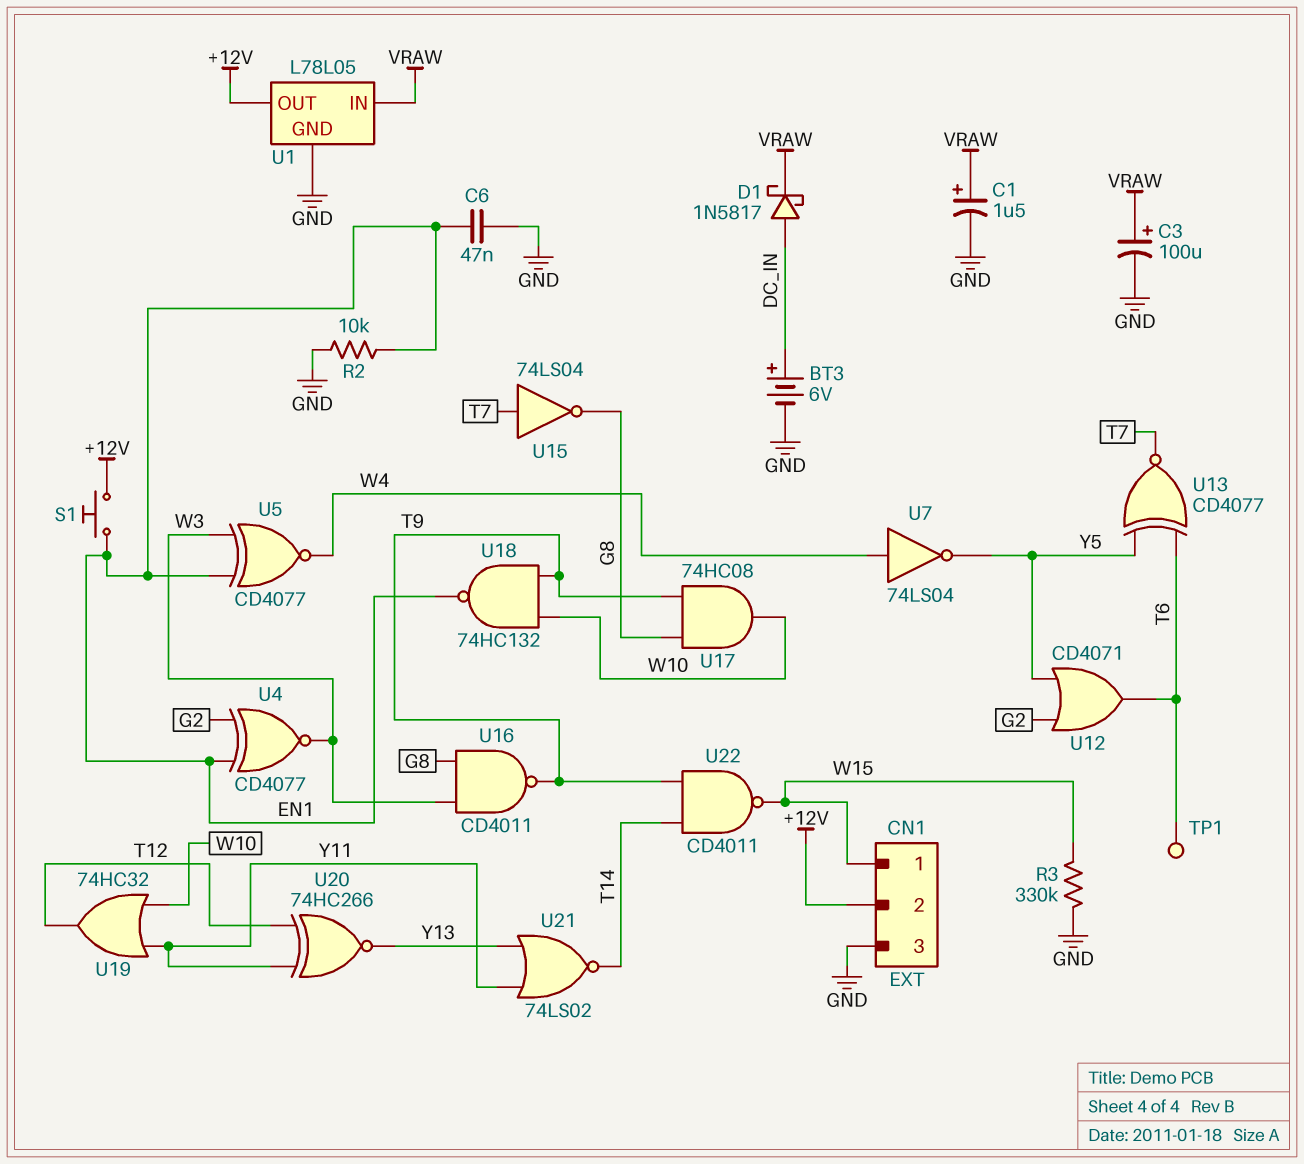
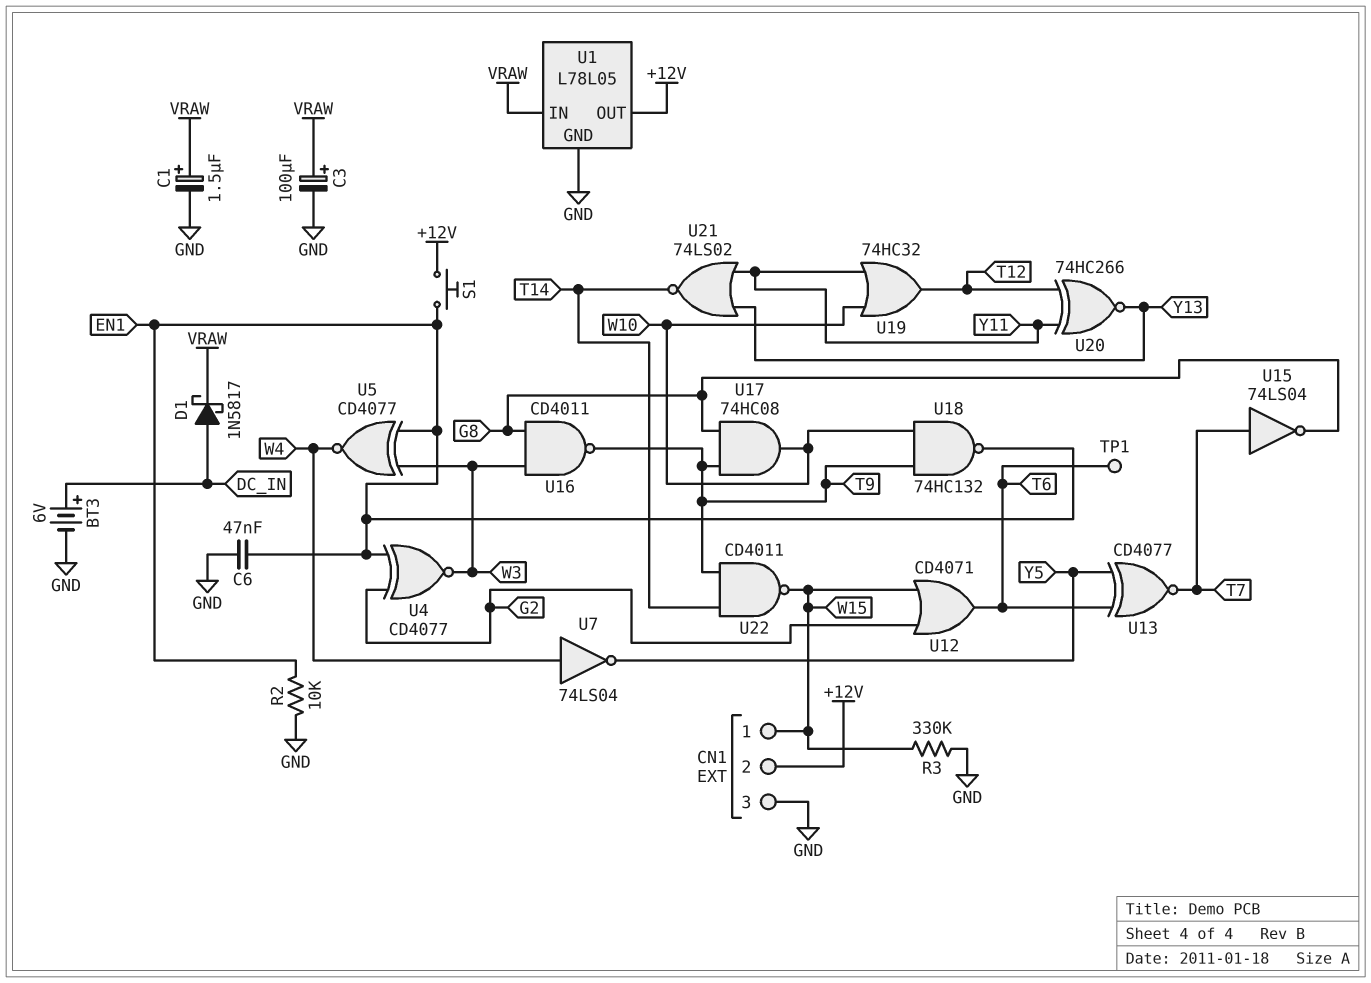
U12: OR CD4071 (in G2, in Y5, out T6) -> OR CD4071 (in G2, in W15, out T6)

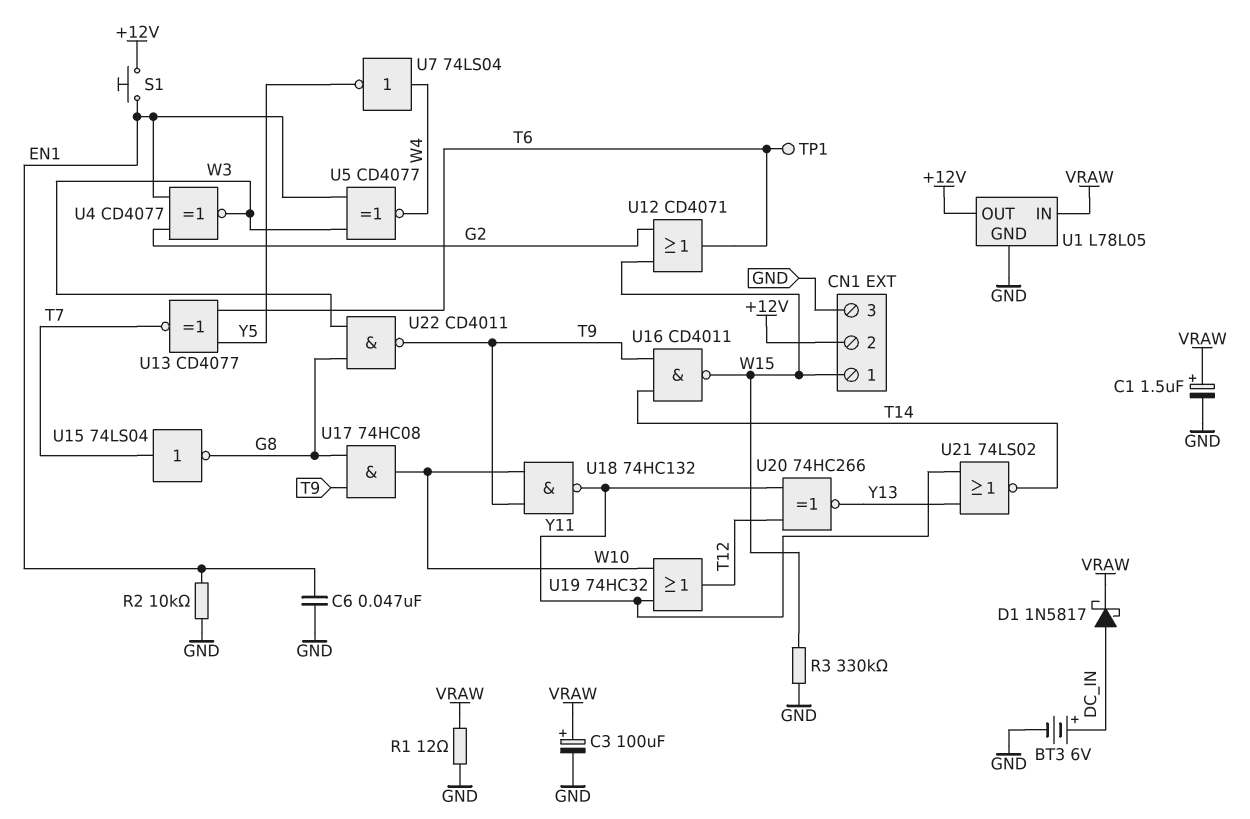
R1: none -> 12 (GND, VRAW)
U16: NAND CD4011 (in G8, in W3, out T9) -> NAND CD4011 (in T9, in T14, out W15)
U18: NAND 74HC132 (in T9, in W10, out EN1) -> NAND 74HC132 (in T9, in W10, out Y11)
U22: NAND CD4011 (in T9, in T14, out W15) -> NAND CD4011 (in G8, in W3, out T9)

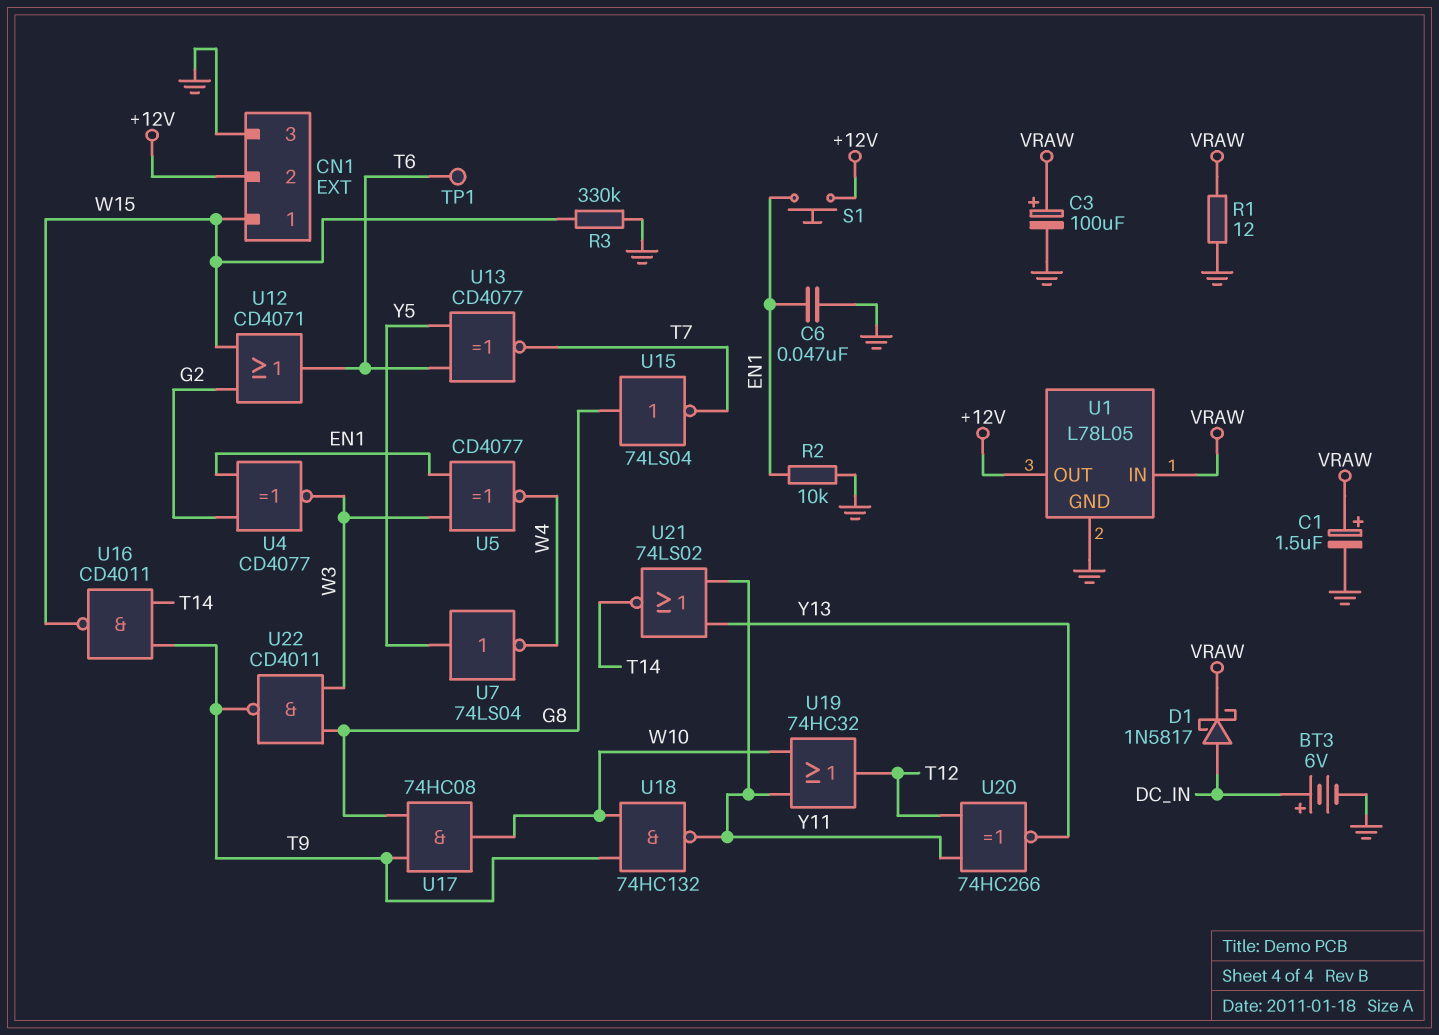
U7: NOT 74LS04 (in W4, out Y5) -> NOT 74LS04 (in Y5, out W4)
U15: NOT 74LS04 (in T7, out G8) -> NOT 74LS04 (in G8, out T7)

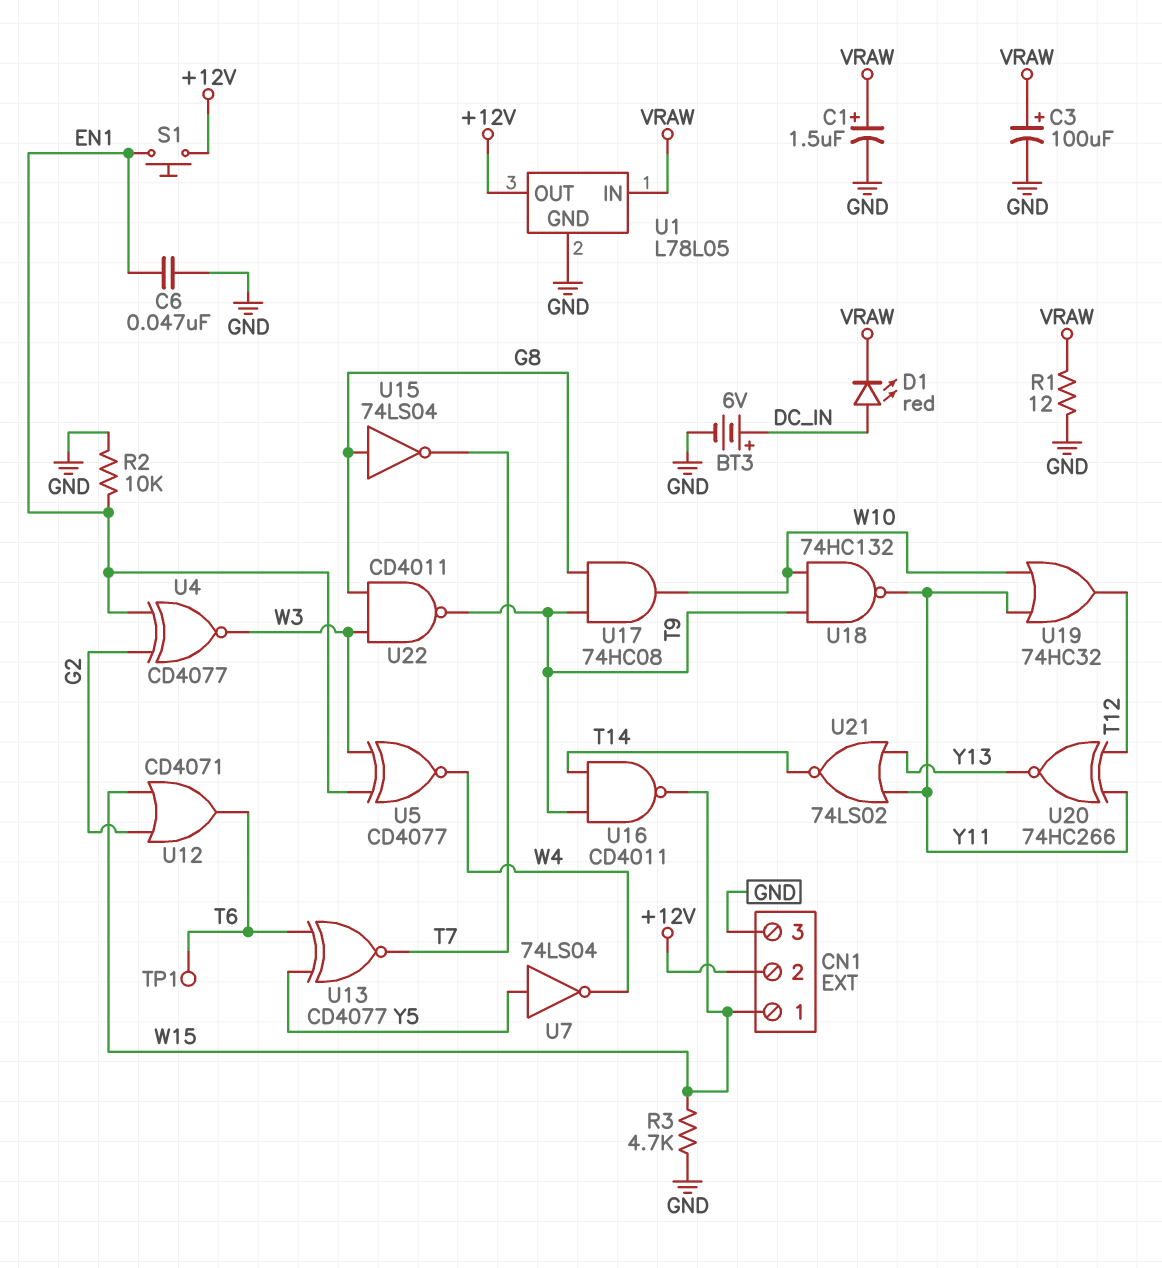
D1: schottky 1N5817 (A DC_IN, K VRAW) -> LED red (A DC_IN, K VRAW)
R3: 330k (GND, W15) -> 4.7k (GND, W15)

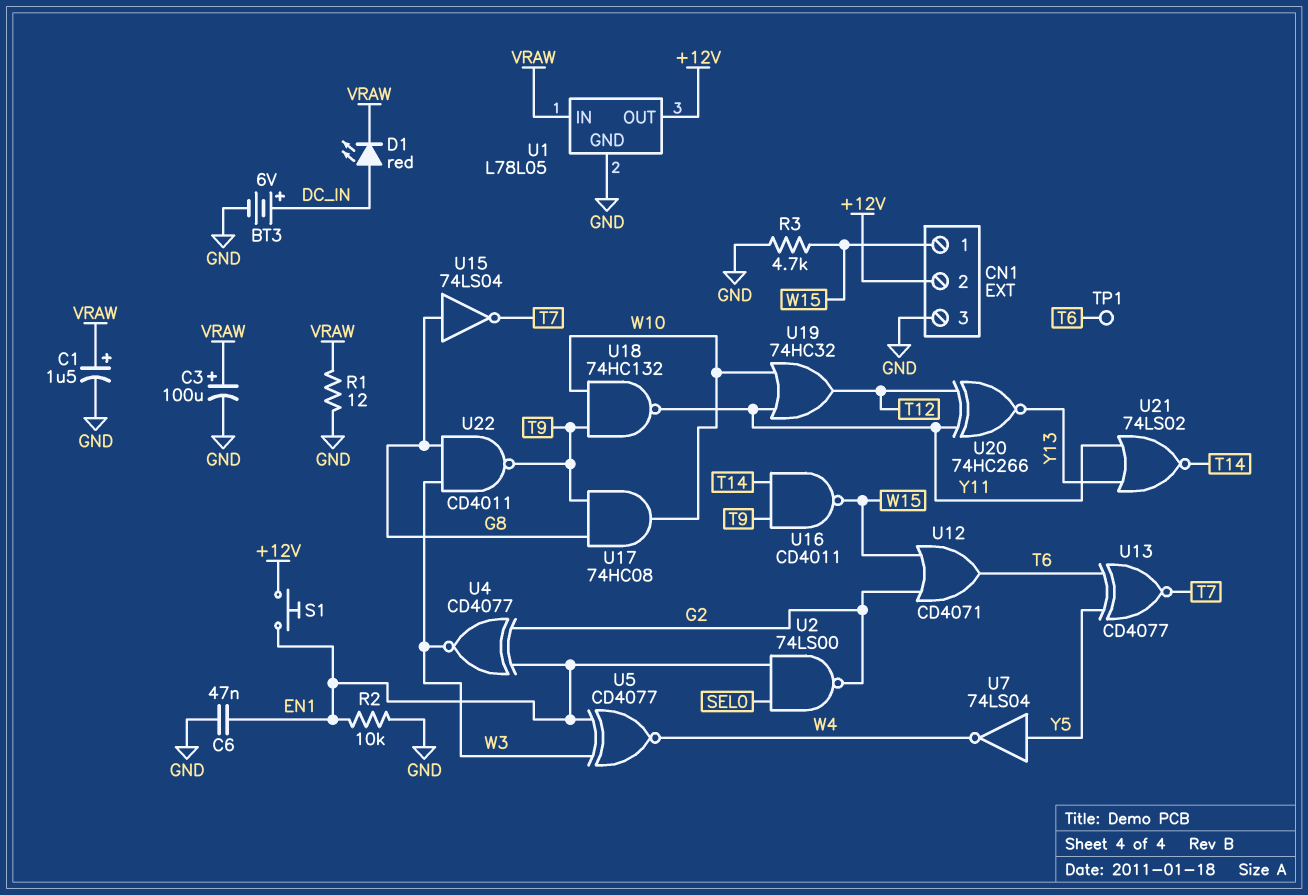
U2: none -> NAND 74LS00 (in EN1, in SEL0, out G2)

